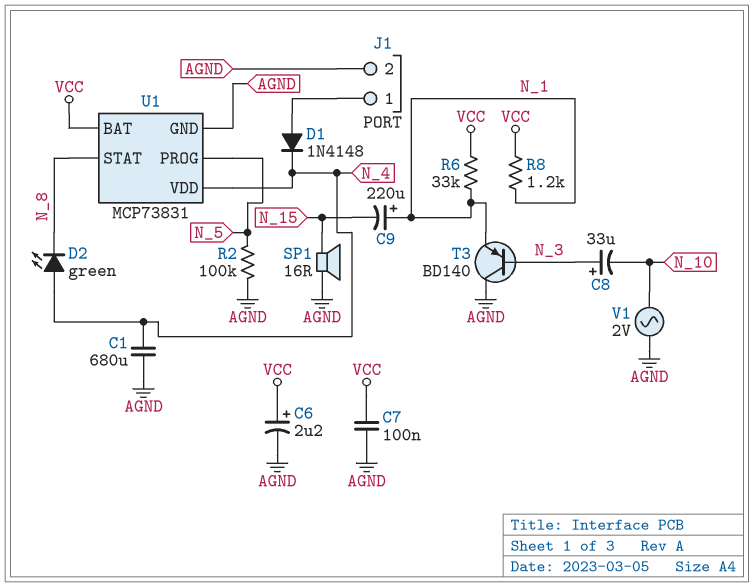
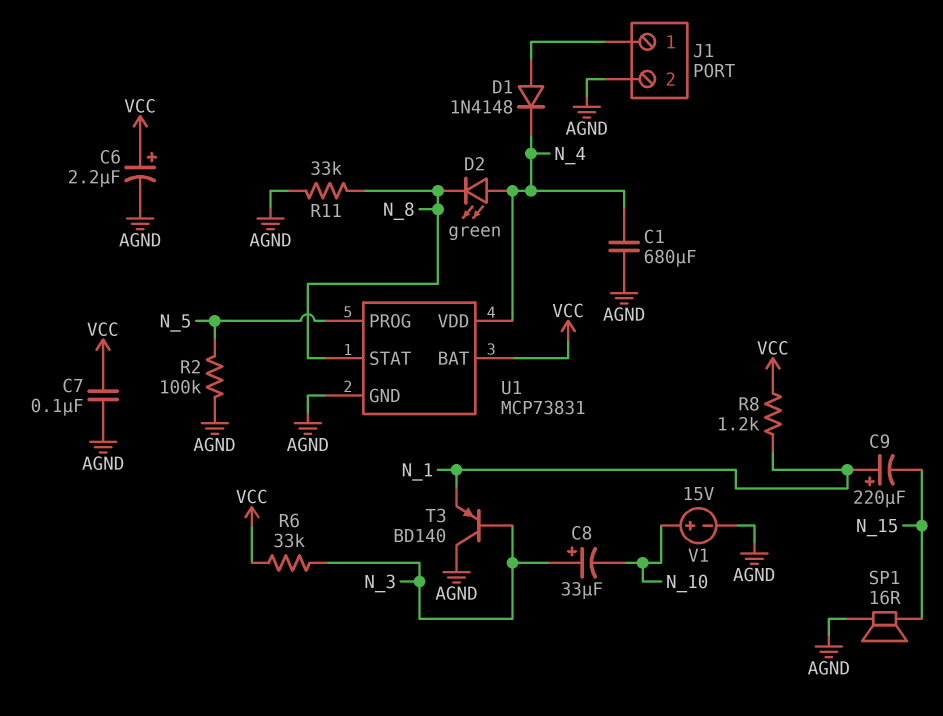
R6: 33k (N_1, VCC) -> 33k (N_3, VCC)
R11: none -> 33k (AGND, N_8)
V1: AC 2V (AGND, N_10) -> 15V (plus N_10, minus AGND)

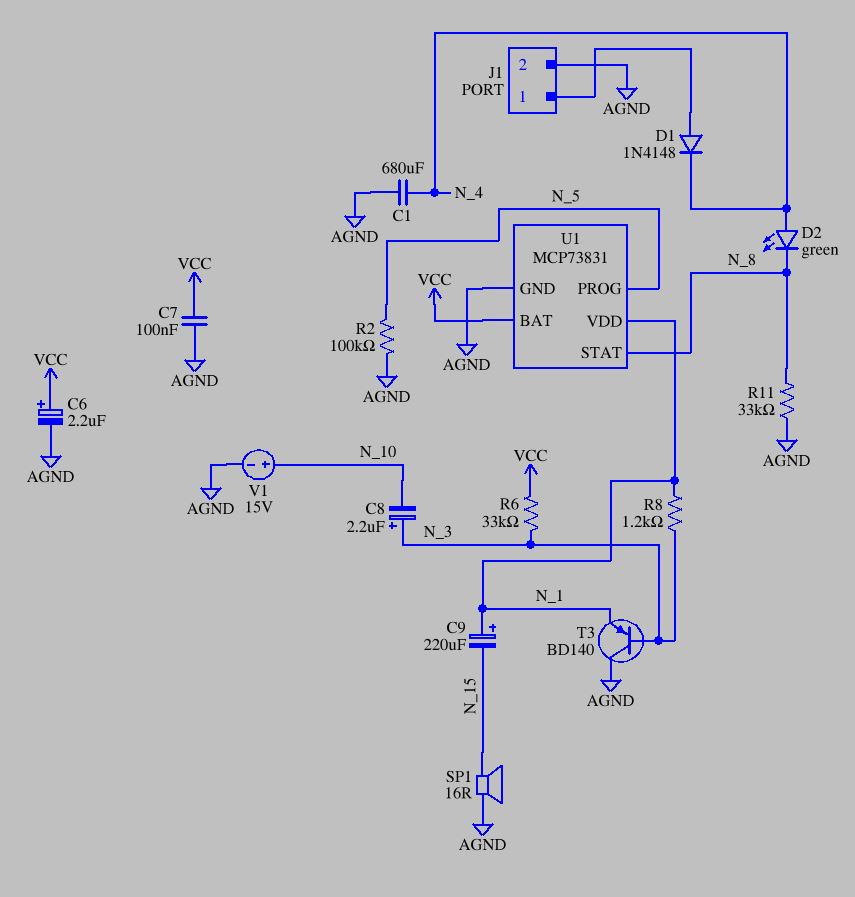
C8: 33uF (plus N_3, minus N_10) -> 2.2uF (plus N_3, minus N_10)
R8: 1.2k (N_1, VCC) -> 1.2k (N_1, N_3)
U1 pin VDD: N_4 -> N_1

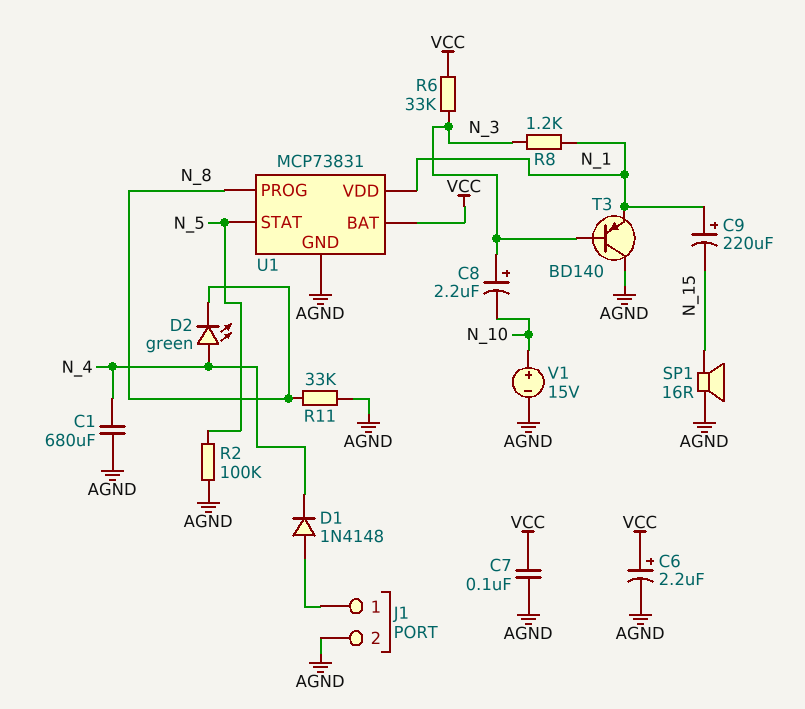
U1 pin PROG: N_5 -> N_8
U1 pin STAT: N_8 -> N_5

